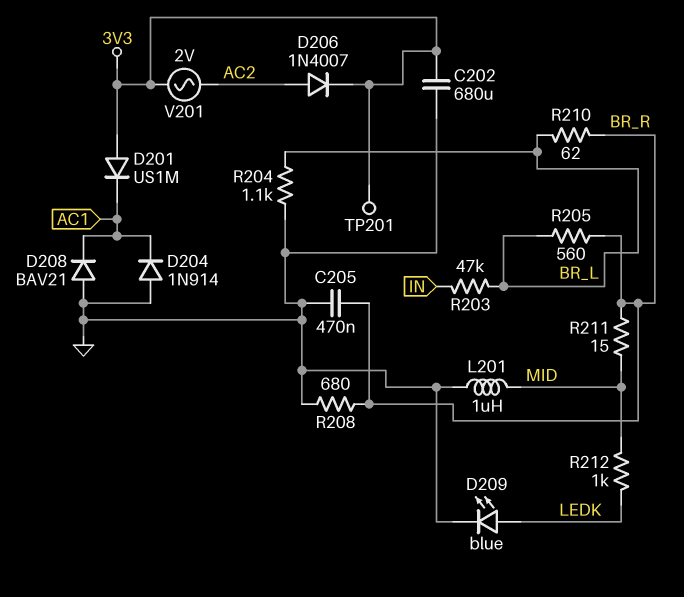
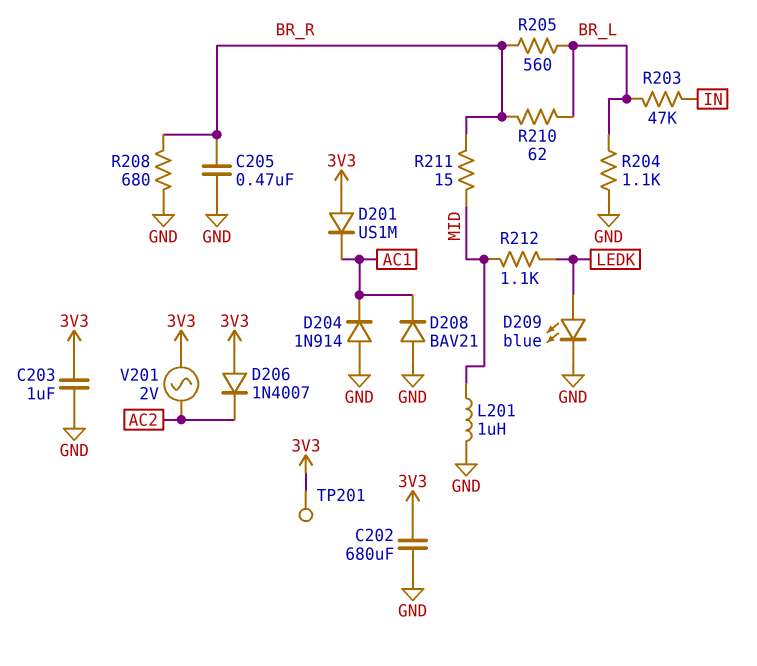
C203: none -> 1uF (3V3, GND)
D206: diode 1N4007 (A AC2, K 3V3) -> diode 1N4007 (A 3V3, K AC2)
R212: 1k (LEDK, MID) -> 1.1k (LEDK, MID)

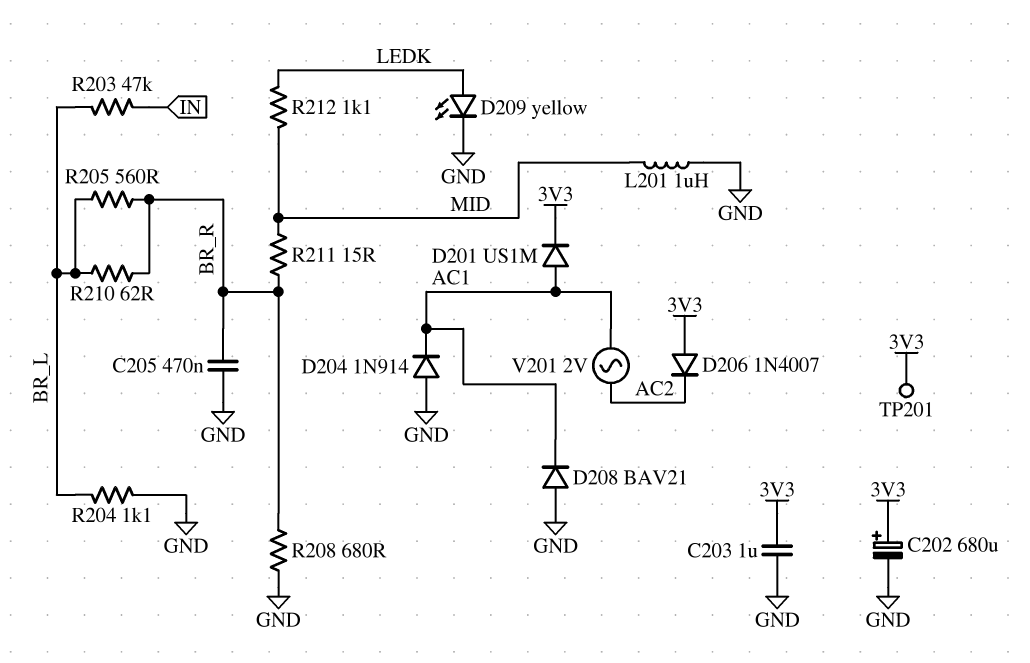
C202: 680uF (3V3, GND) -> 680uF (plus 3V3, minus GND)
D201: diode US1M (A 3V3, K AC1) -> diode US1M (A AC1, K 3V3)
D209: LED blue (A LEDK, K GND) -> LED yellow (A LEDK, K GND)
V201: AC 2V (3V3, AC2) -> AC 2V (AC1, AC2)

